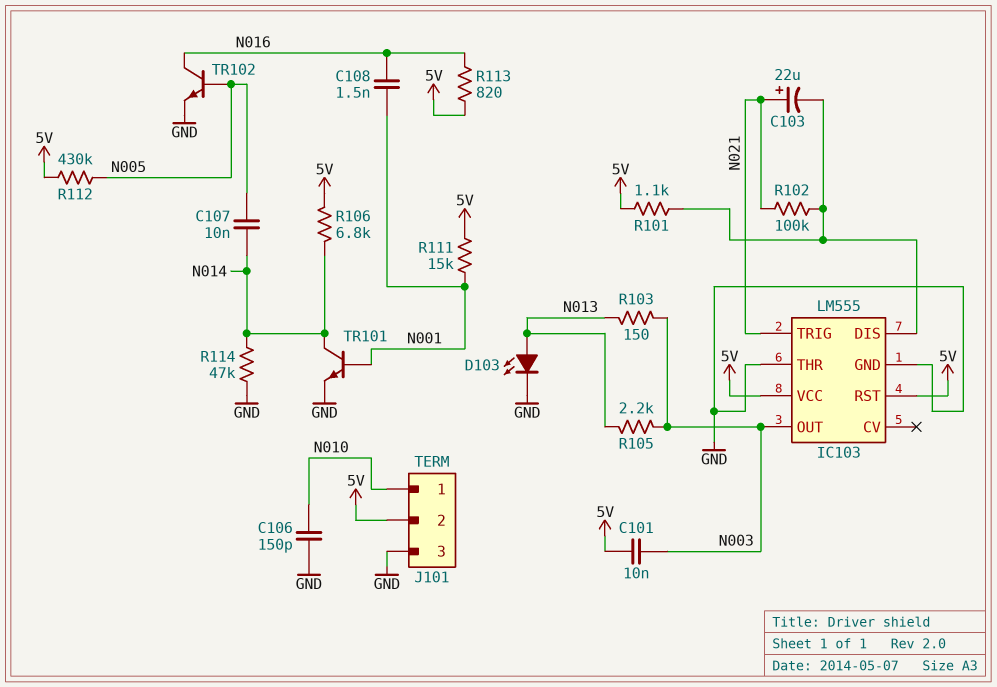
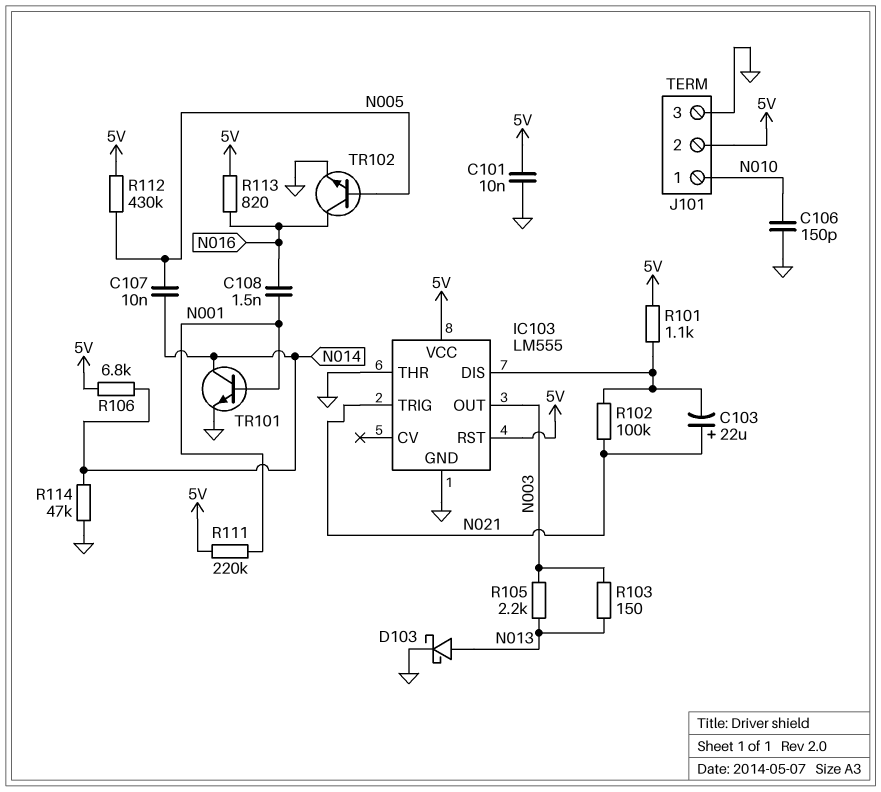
C101: 10nF (5V, N003) -> 10nF (5V, GND)
D103: LED (A N013, K GND) -> schottky (A N013, K GND)
R111: 15k (5V, N001) -> 220k (5V, N001)

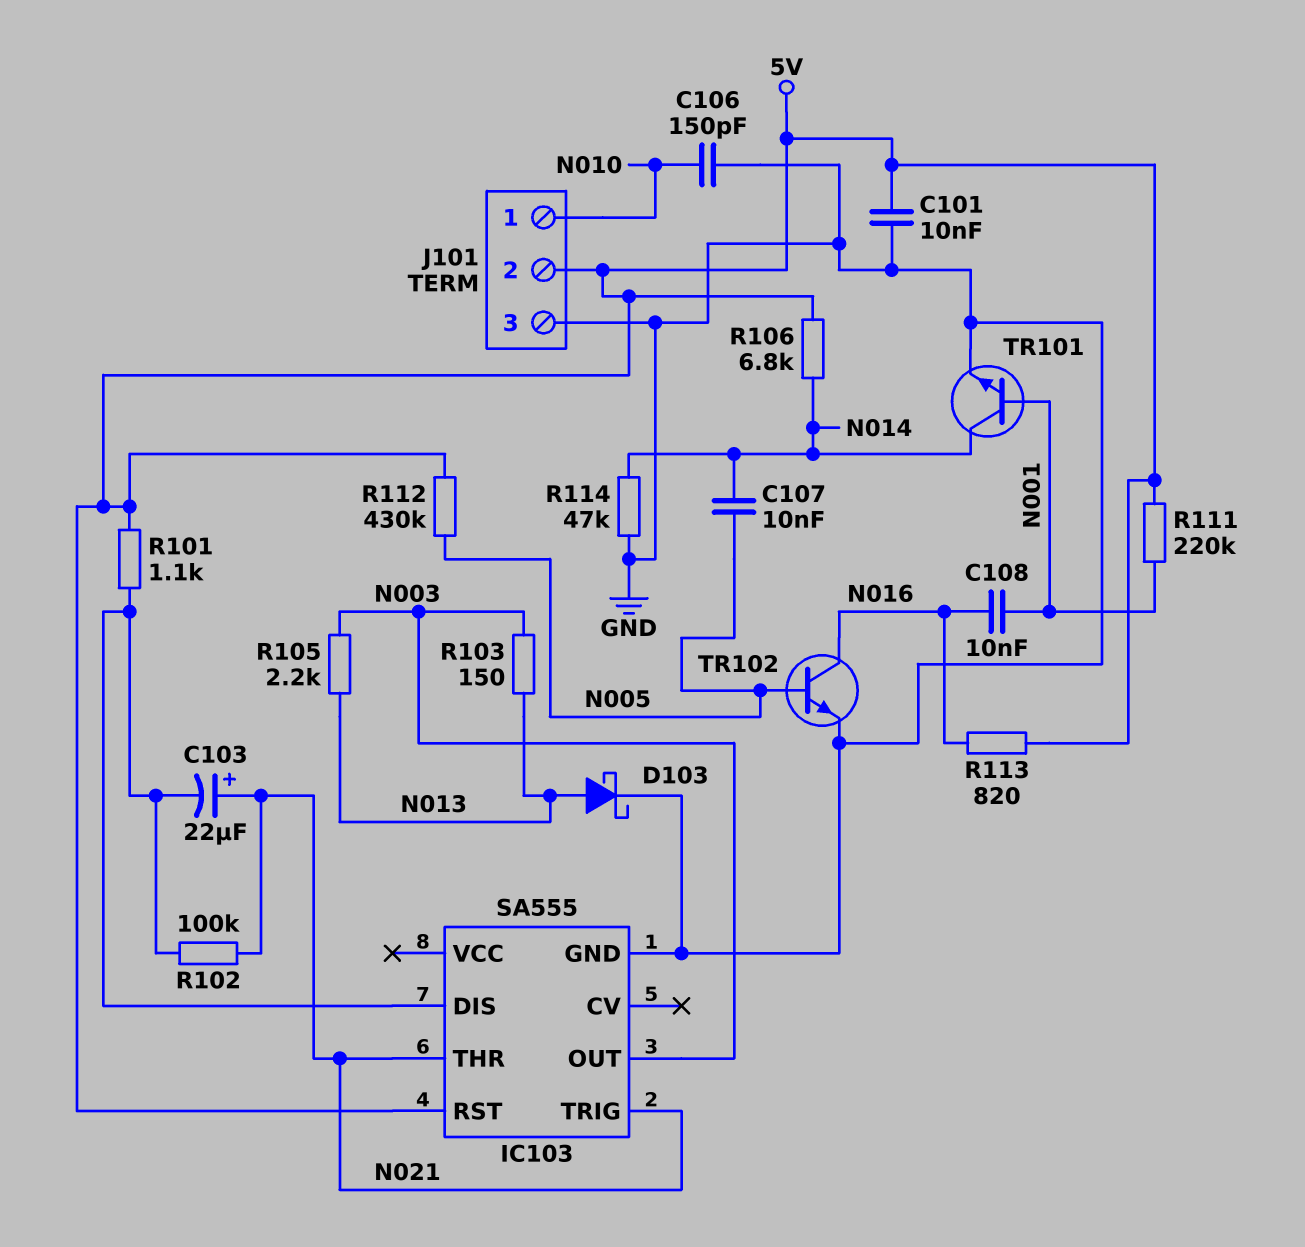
C108: 1.5nF (N001, N016) -> 10nF (N001, N016)
IC103: LM555 -> SA555
IC103 pin THR: GND -> N021
IC103 pin VCC: 5V -> none

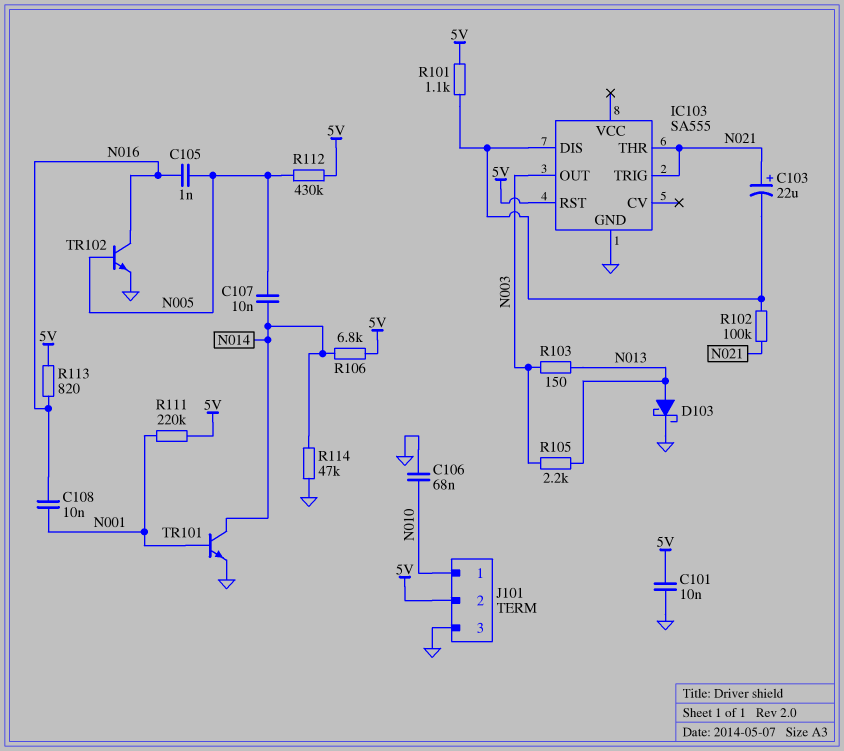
C105: none -> 1nF (N005, N016)
C106: 150pF (GND, N010) -> 68nF (GND, N010)

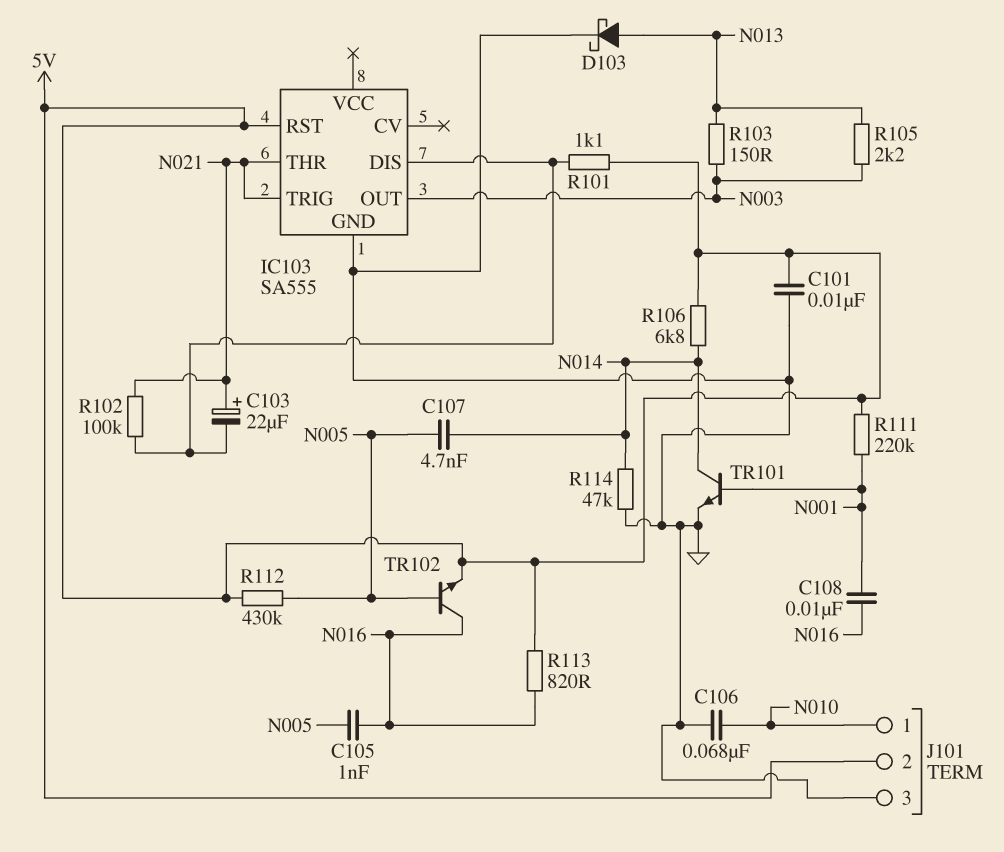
C107: 10nF (N005, N014) -> 4.7nF (N005, N014)
TR102: NPN (B N005, C N016, E GND) -> NPN (B N005, C N016, E 5V)

